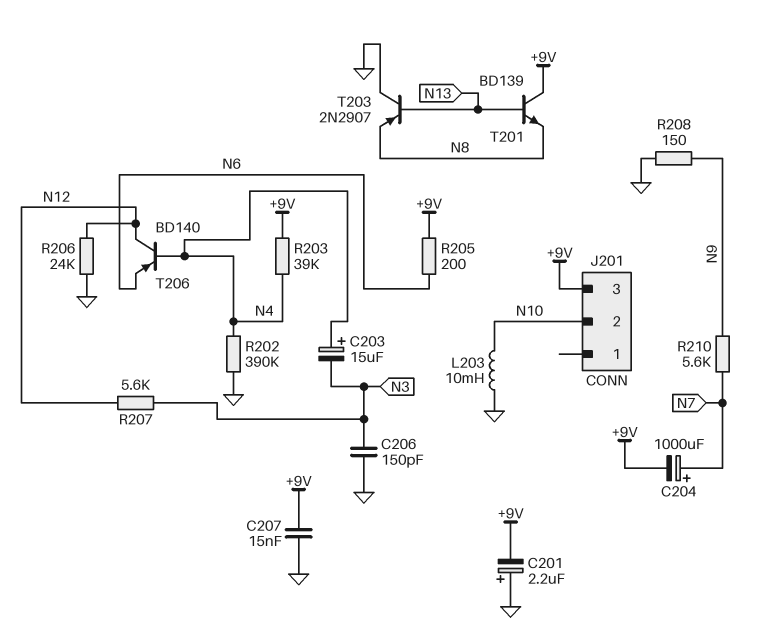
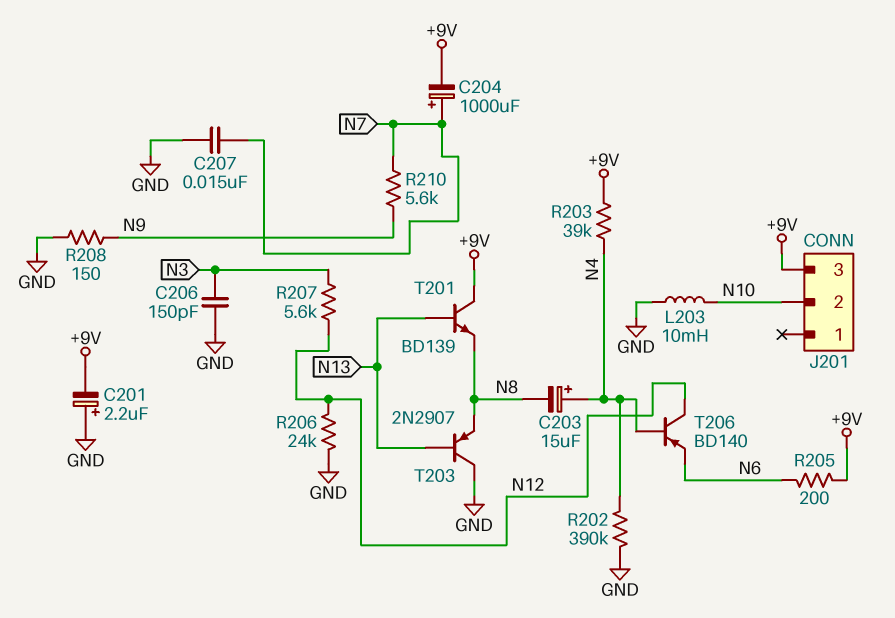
C203: 15uF (plus N4, minus N3) -> 15uF (plus N4, minus N8)
C207: 15nF (+9V, GND) -> 15nF (GND, N7)

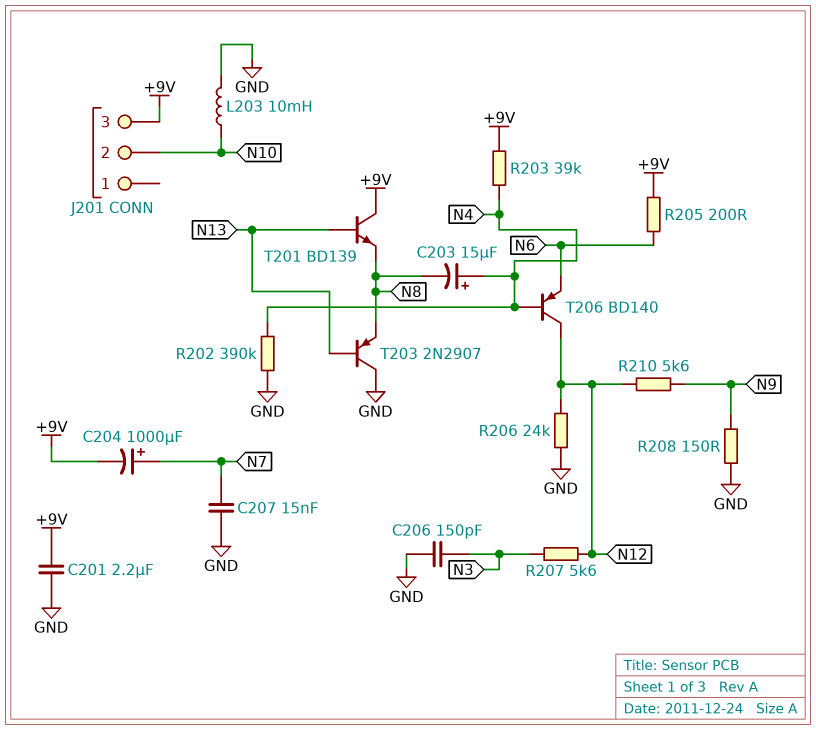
C201: 2.2uF (plus GND, minus +9V) -> 2.2uF (+9V, GND)
R210: 5.6k (N7, N9) -> 5.6k (N9, N12)

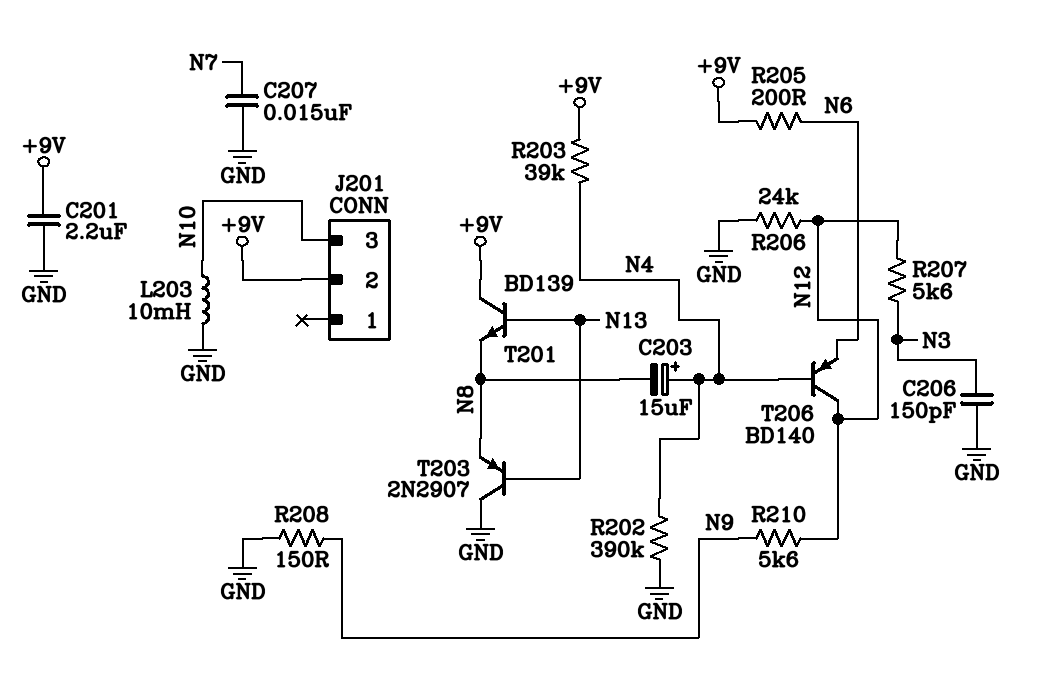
C204: 1000uF (plus N7, minus +9V) -> none
J201 pin 2: N10 -> +9V
J201 pin 3: +9V -> N10

